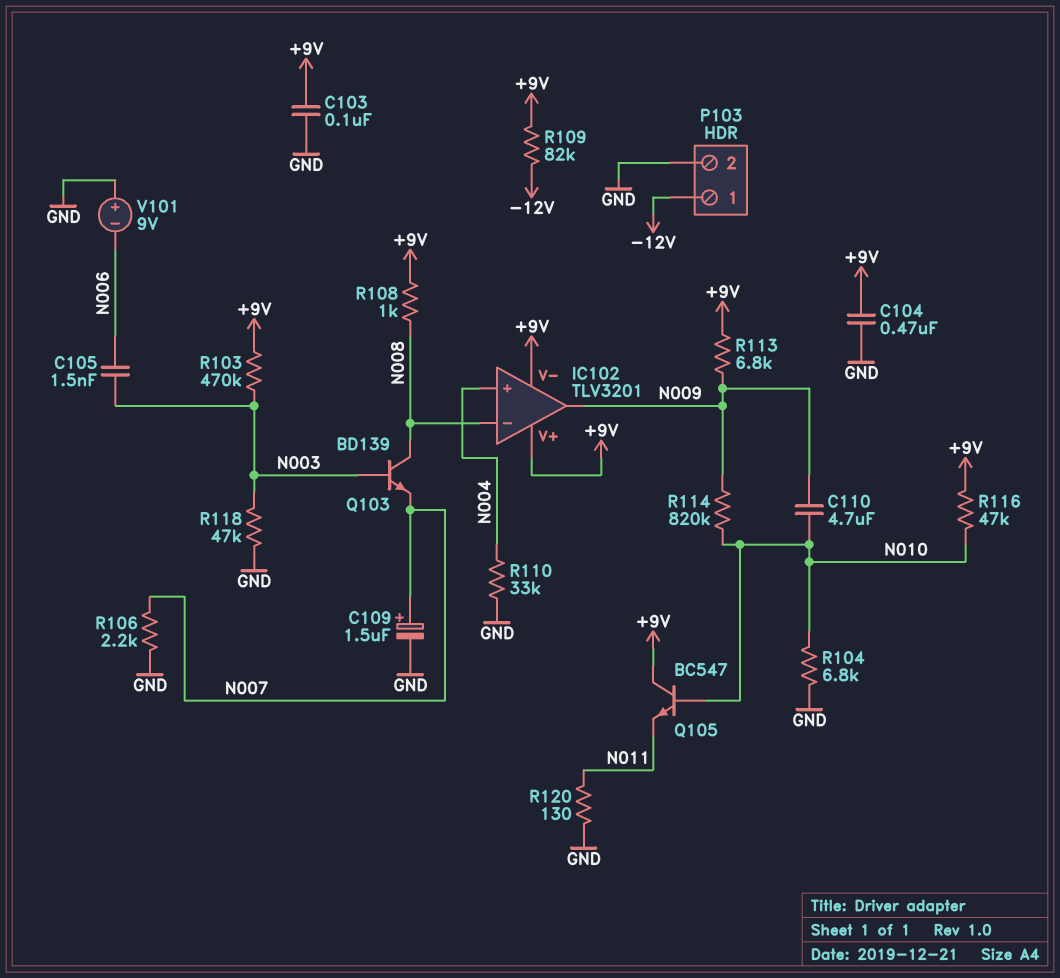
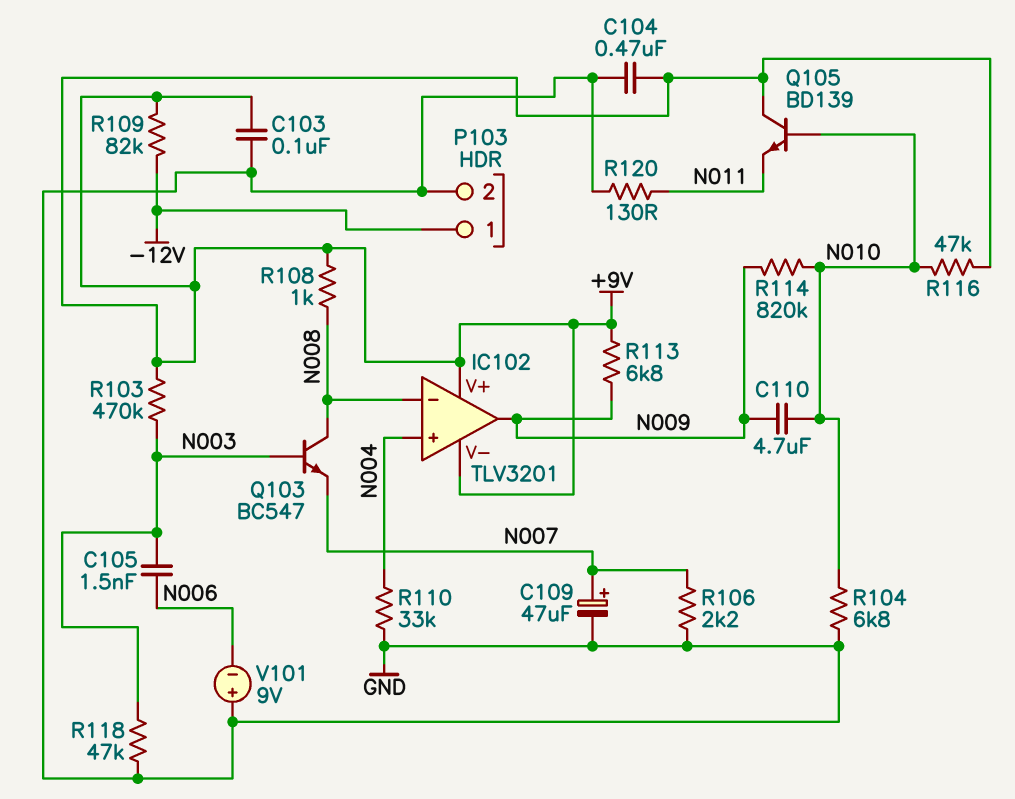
C109: 1.5uF (plus N007, minus GND) -> 47uF (plus N007, minus GND)
Q103: NPN BD139 (B N003, C N008, E N007) -> NPN BC547 (B N003, C N008, E N007)
Q105: NPN BC547 (B N010, C +9V, E N011) -> NPN BD139 (B N010, C +9V, E N011)

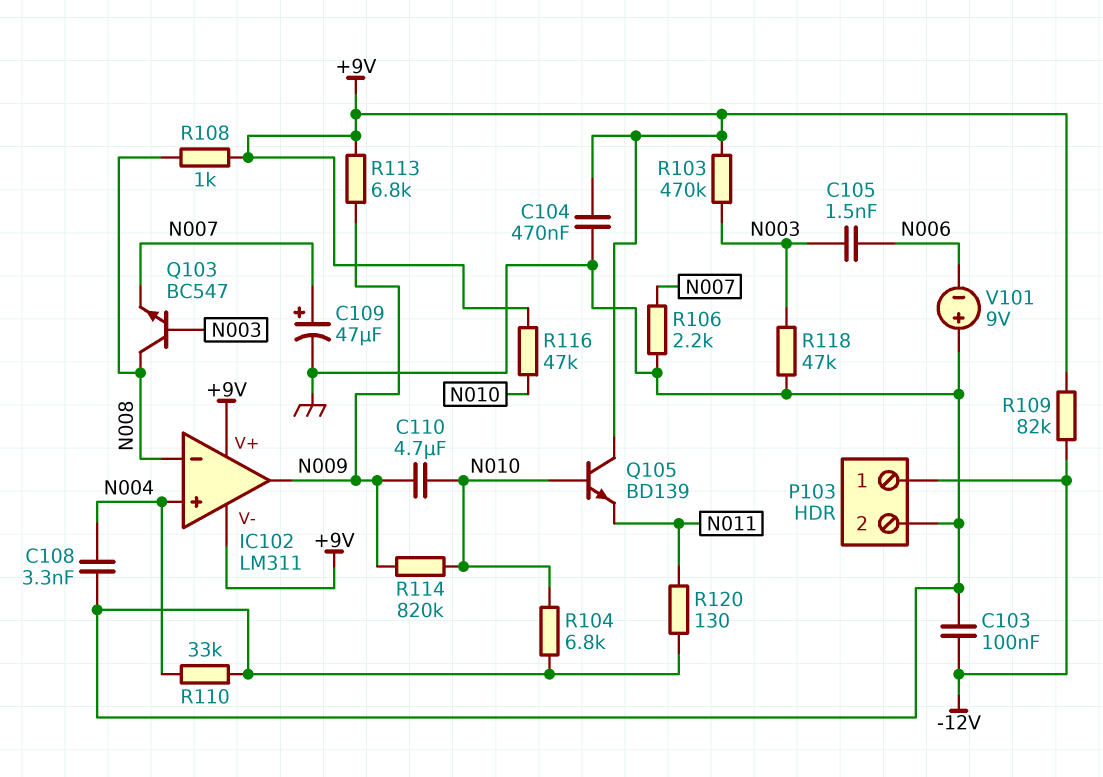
C103: 100nF (+9V, GND) -> 100nF (-12V, GND)
C108: none -> 3.3nF (GND, N004)
IC102: TLV3201 -> LM311

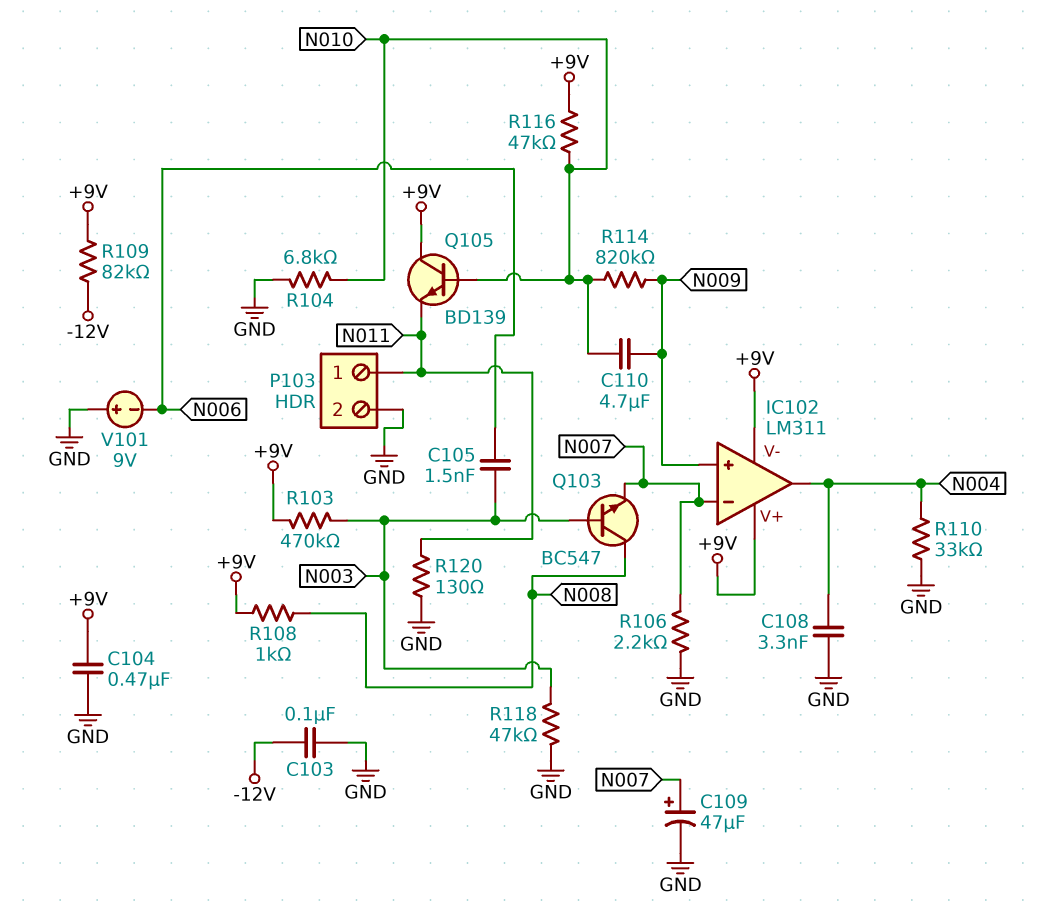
IC102 pin in+: N004 -> N009
IC102 pin in-: N008 -> N007
IC102 pin out: N009 -> N004
P103 pin 1: -12V -> N011
R113: 6.8k (+9V, N009) -> none

